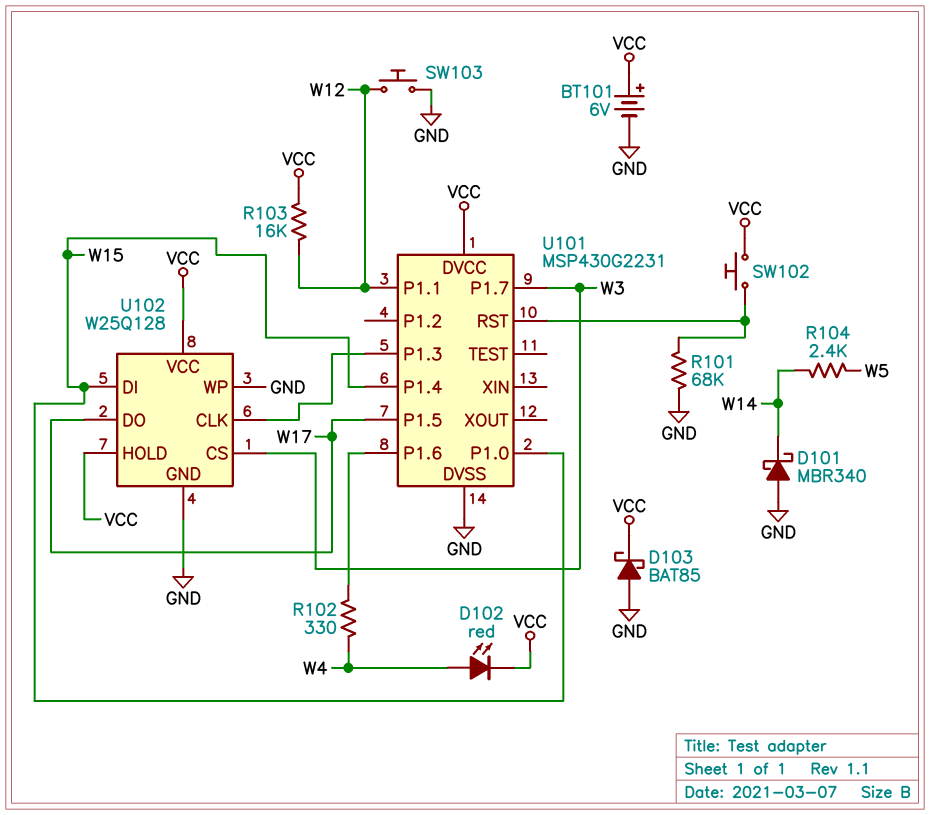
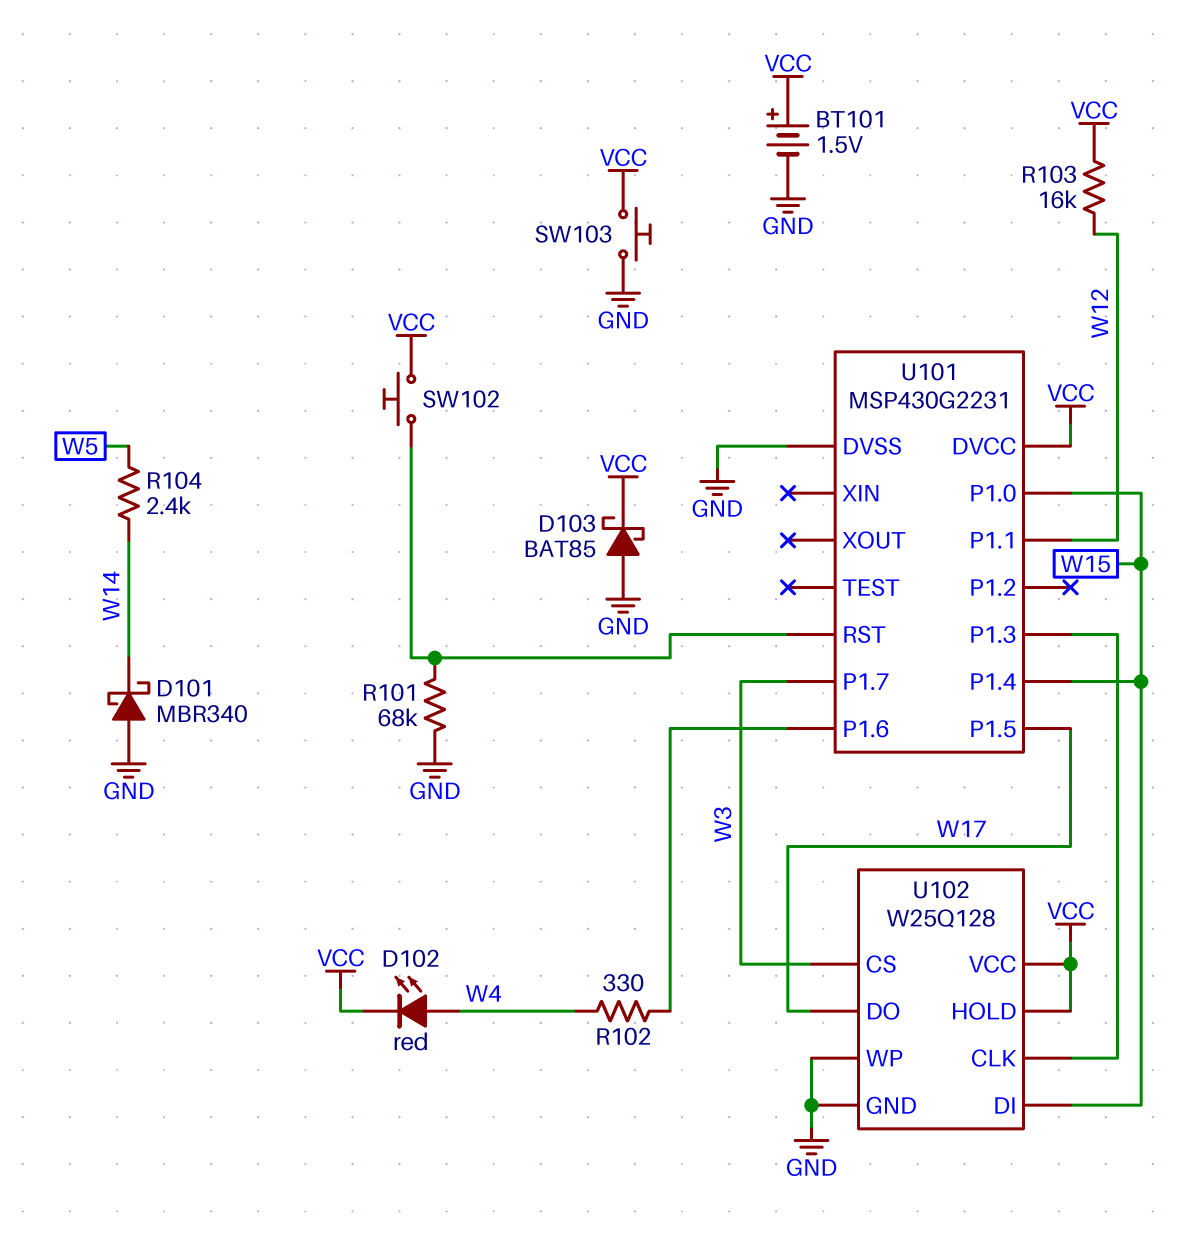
BT101: 6V (plus VCC, minus GND) -> 1.5V (plus VCC, minus GND)
SW103: button (GND, W12) -> button (GND, VCC)

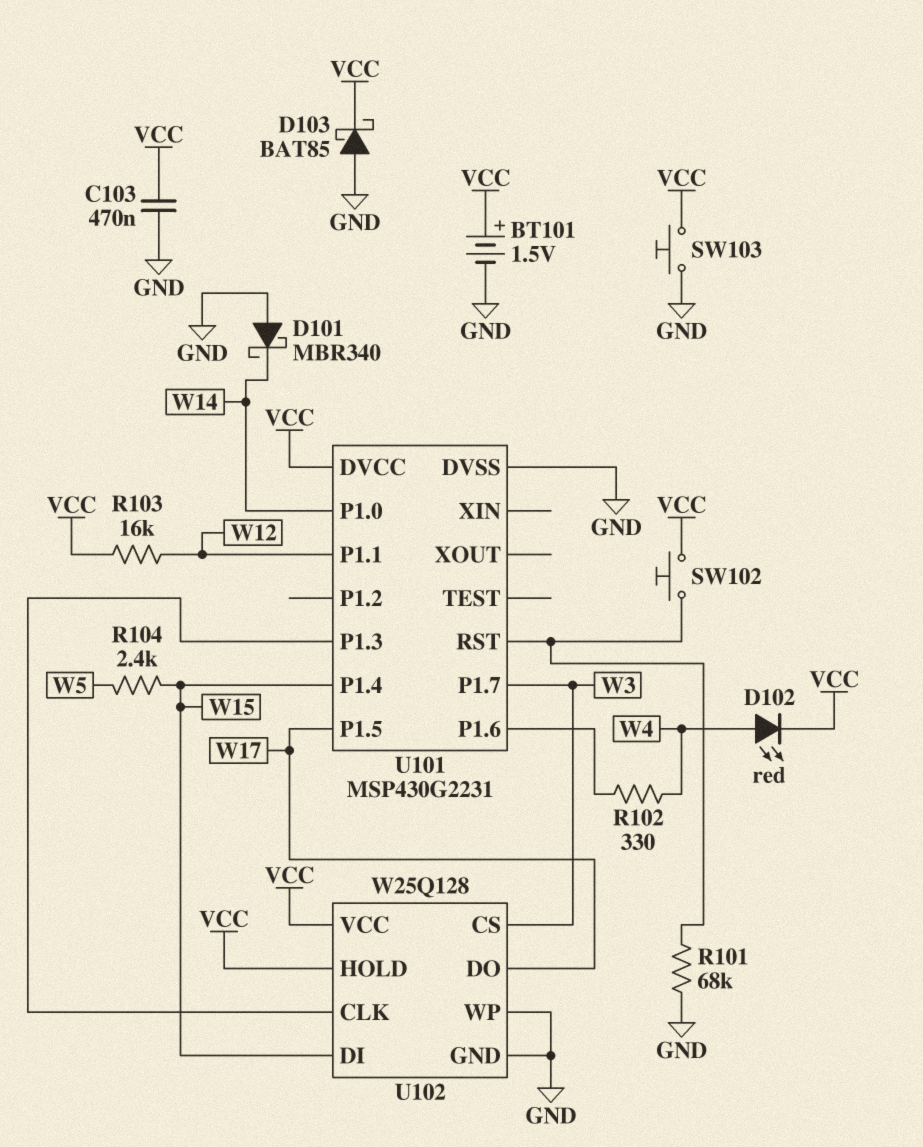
C103: none -> 470nF (GND, VCC)
R104: 2.4k (W5, W14) -> 2.4k (W5, W15)
U101 pin P1.0: W15 -> W14

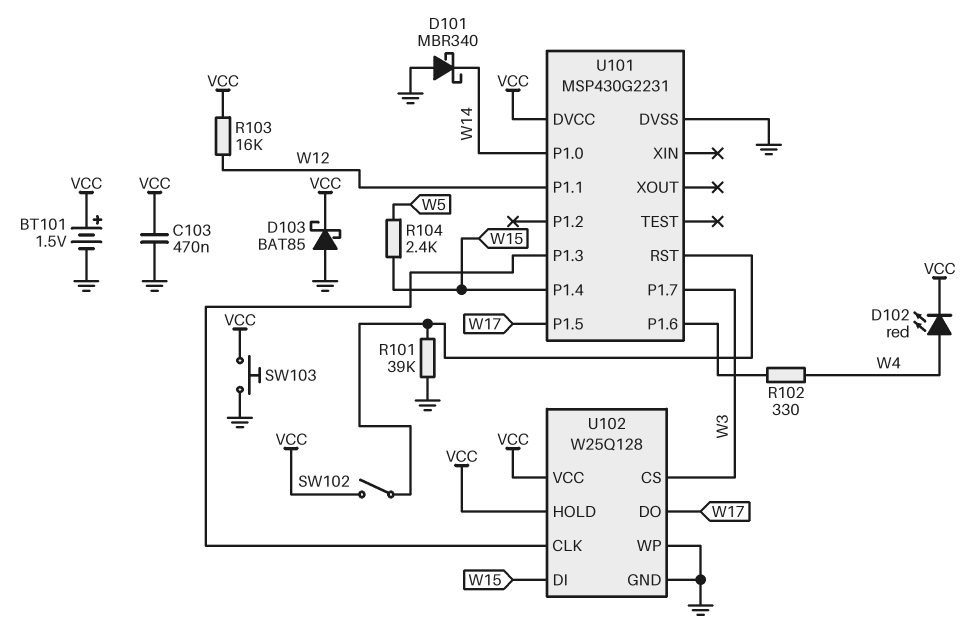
R101: 68k (GND, U101/RST) -> 39k (GND, U101/RST)
SW102: button (U101/RST, VCC) -> switch (U101/RST, VCC)

